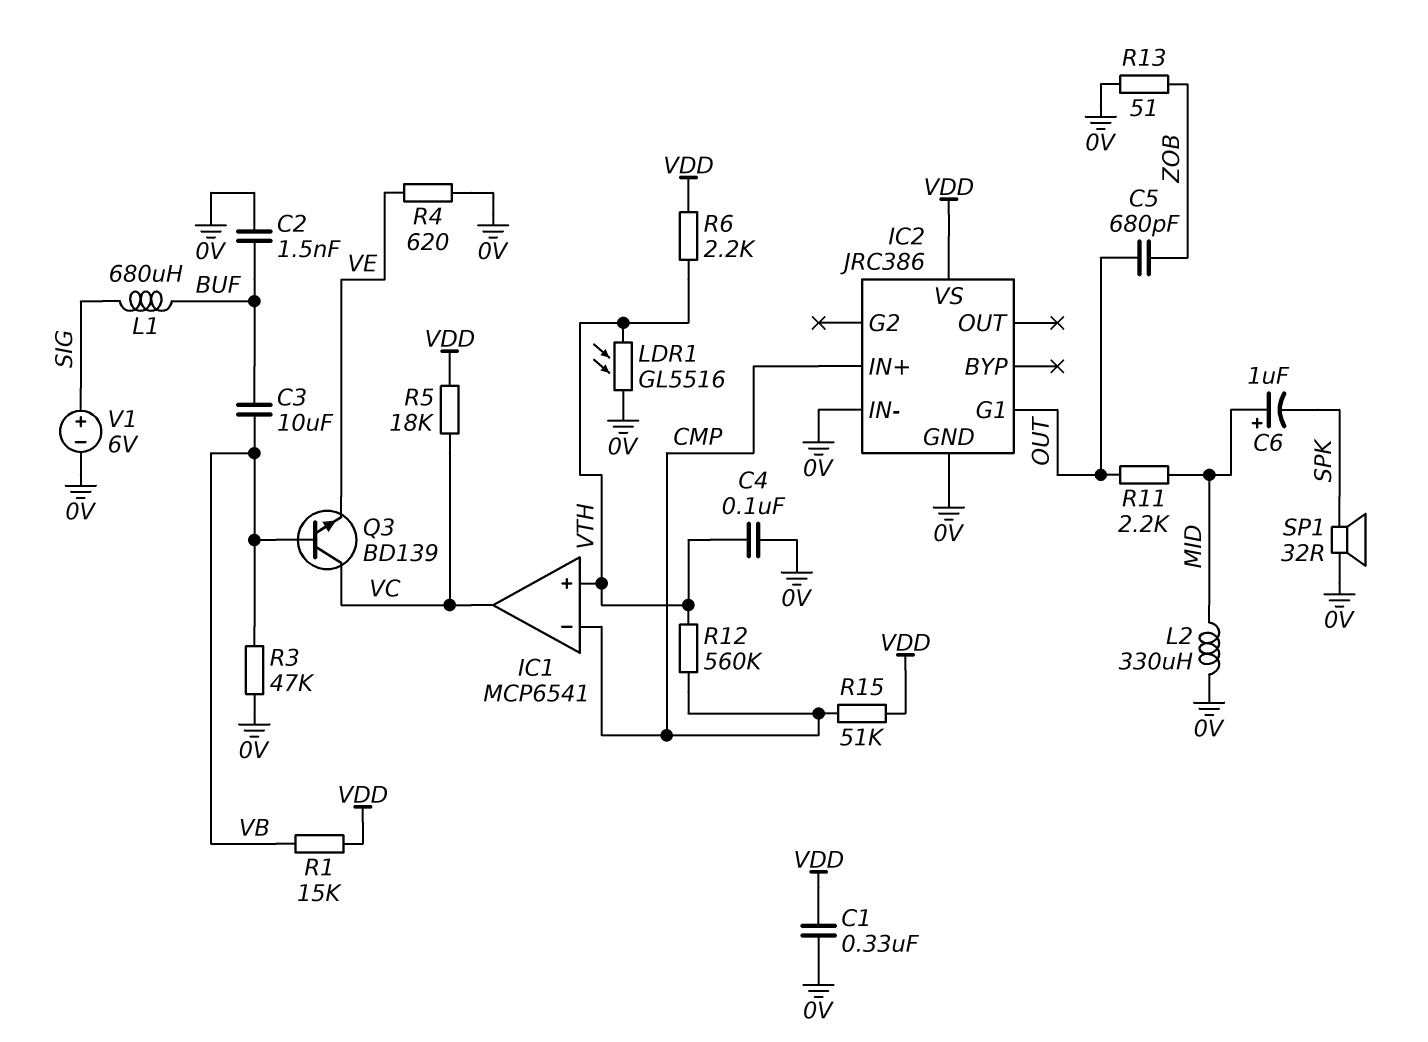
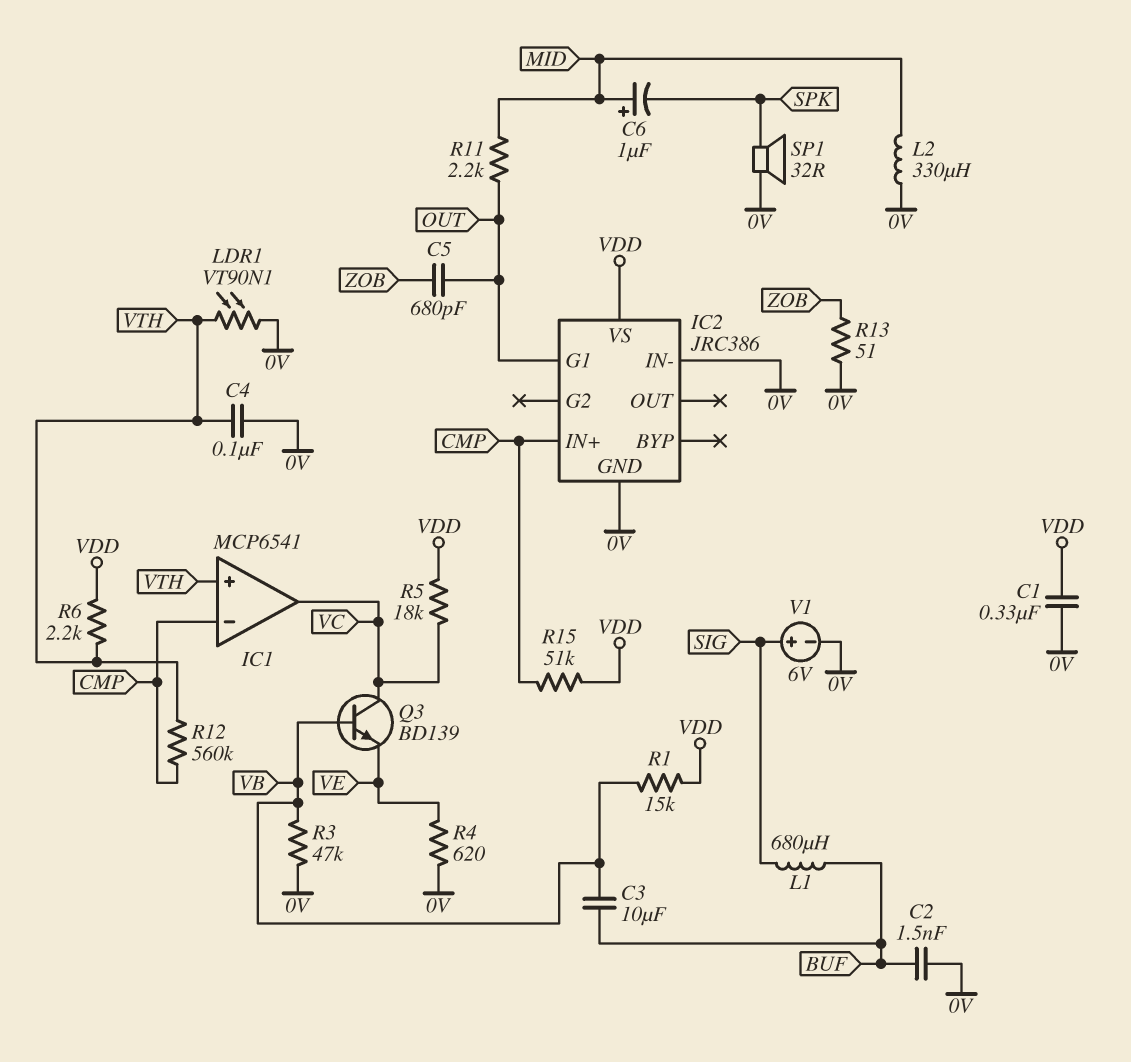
LDR1: GL5516 (0V, VTH) -> VT90N1 (0V, VTH)

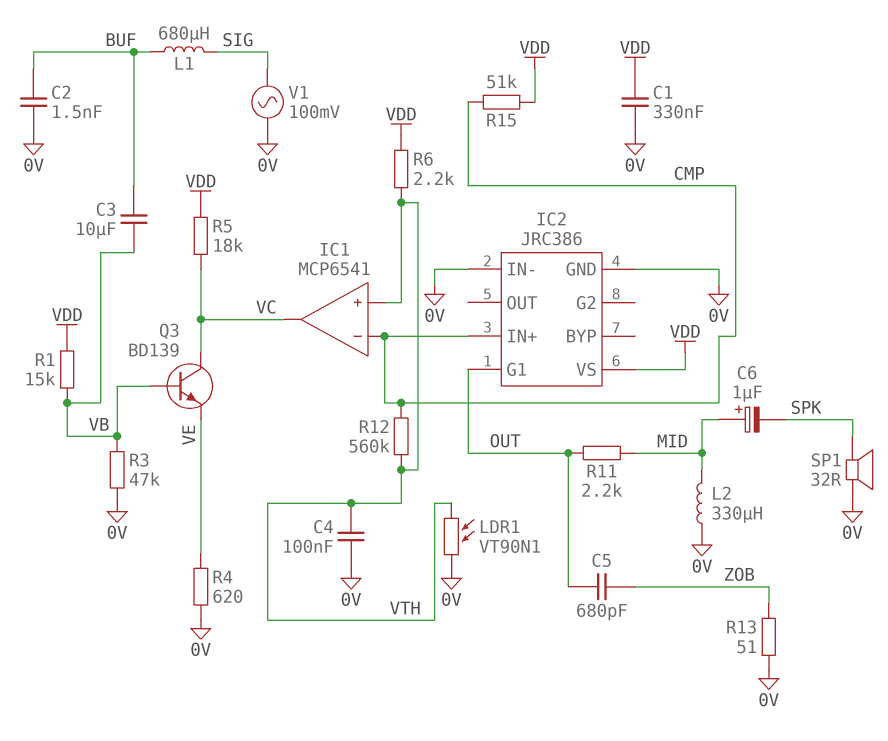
V1: 6V (plus SIG, minus 0V) -> AC 100mV (0V, SIG)

